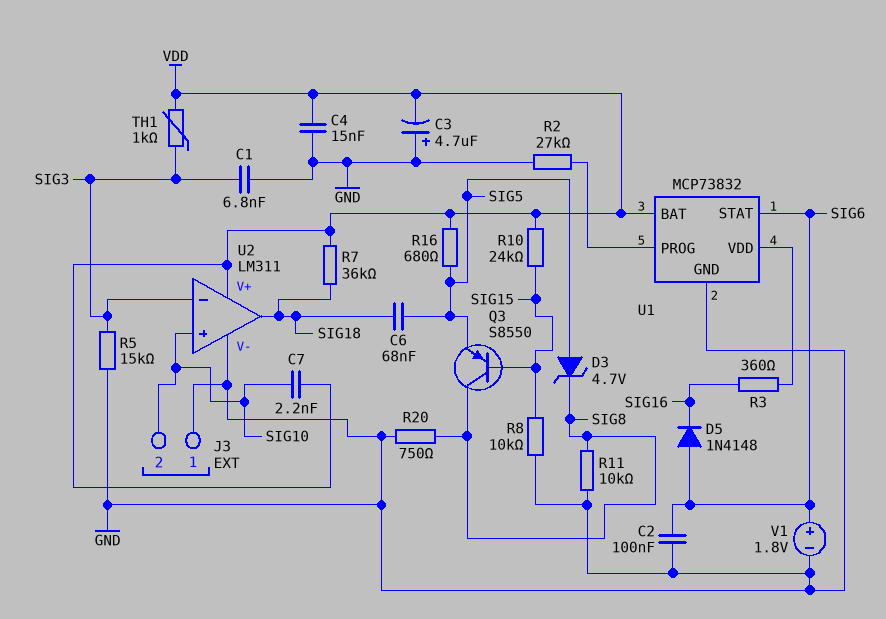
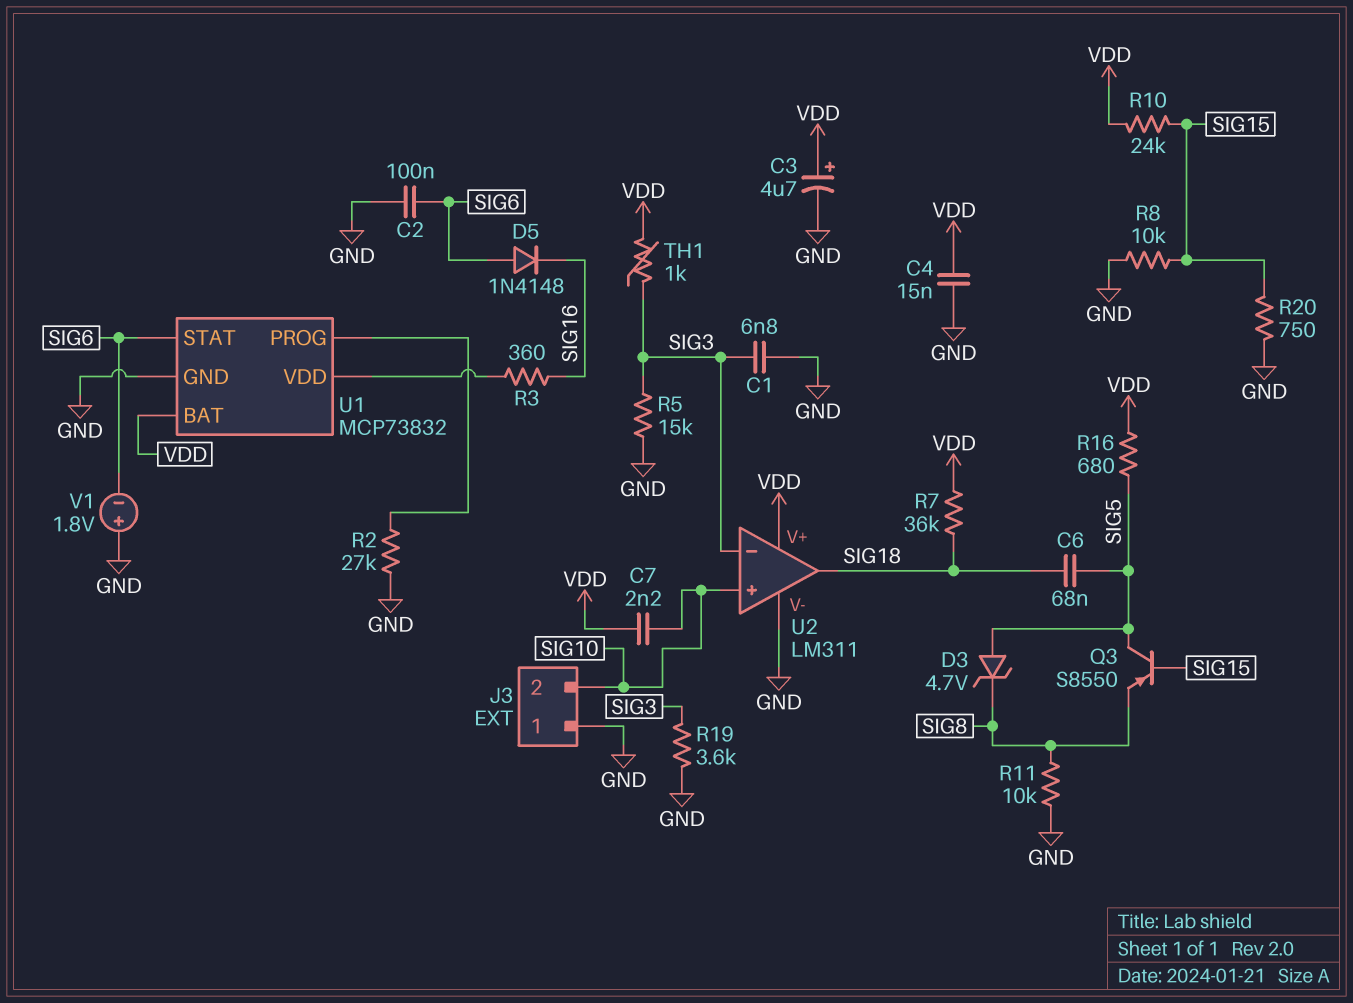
C3: 4.7uF (plus GND, minus VDD) -> 4.7uF (plus VDD, minus GND)
Q3: PNP S8550 (B SIG15, C SIG8, E SIG5) -> PNP S8550 (B SIG15, C SIG5, E SIG8)
R19: none -> 3.6k (GND, SIG3)
R20: 750 (GND, SIG8) -> 750 (GND, SIG15)
V1: 1.8V (plus SIG6, minus GND) -> 1.8V (plus GND, minus SIG6)

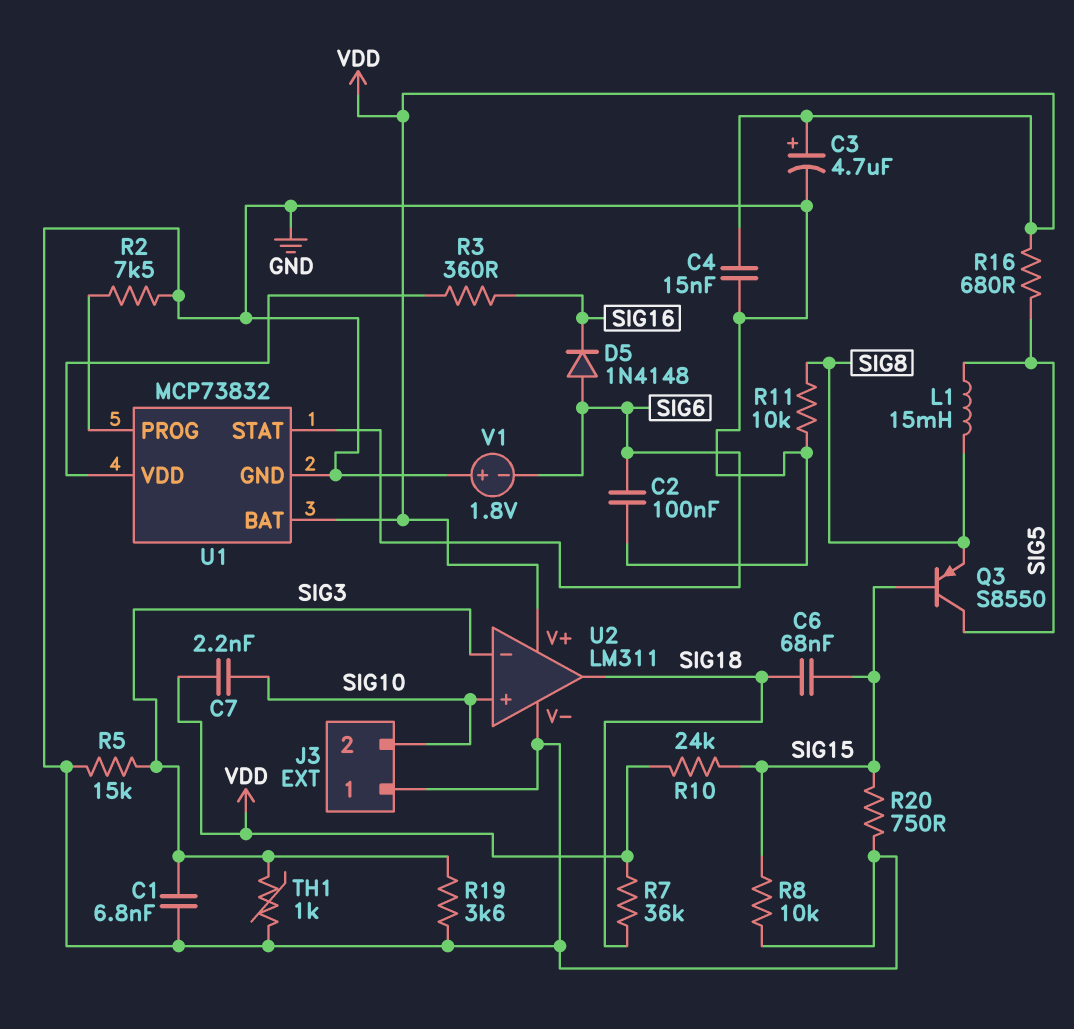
C6: 68nF (SIG5, SIG18) -> 68nF (SIG15, SIG18)
D3: zener 4.7V (A SIG5, K SIG8) -> none
L1: none -> 15mH (SIG5, SIG8)
R2: 27k (GND, U1/PROG) -> 7.5k (GND, U1/PROG)
TH1: 1k (SIG3, VDD) -> 1k (GND, SIG3)

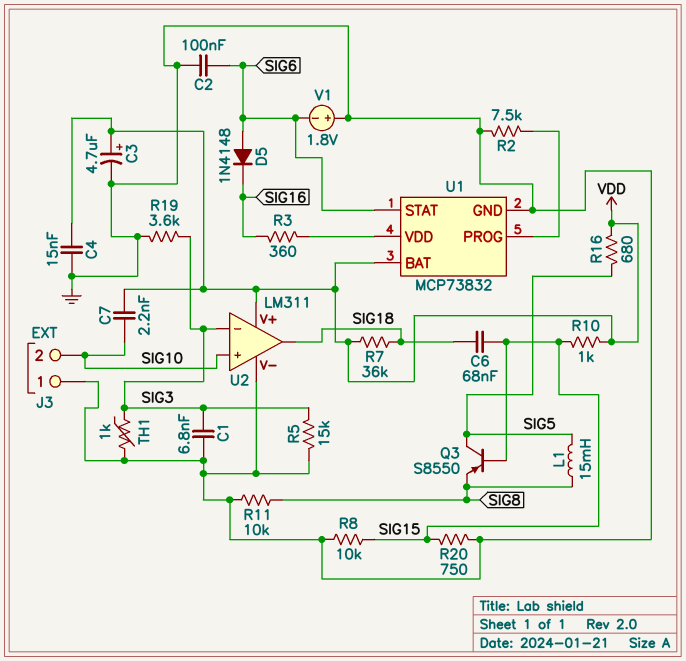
R10: 24k (SIG15, VDD) -> 1k (SIG15, VDD)

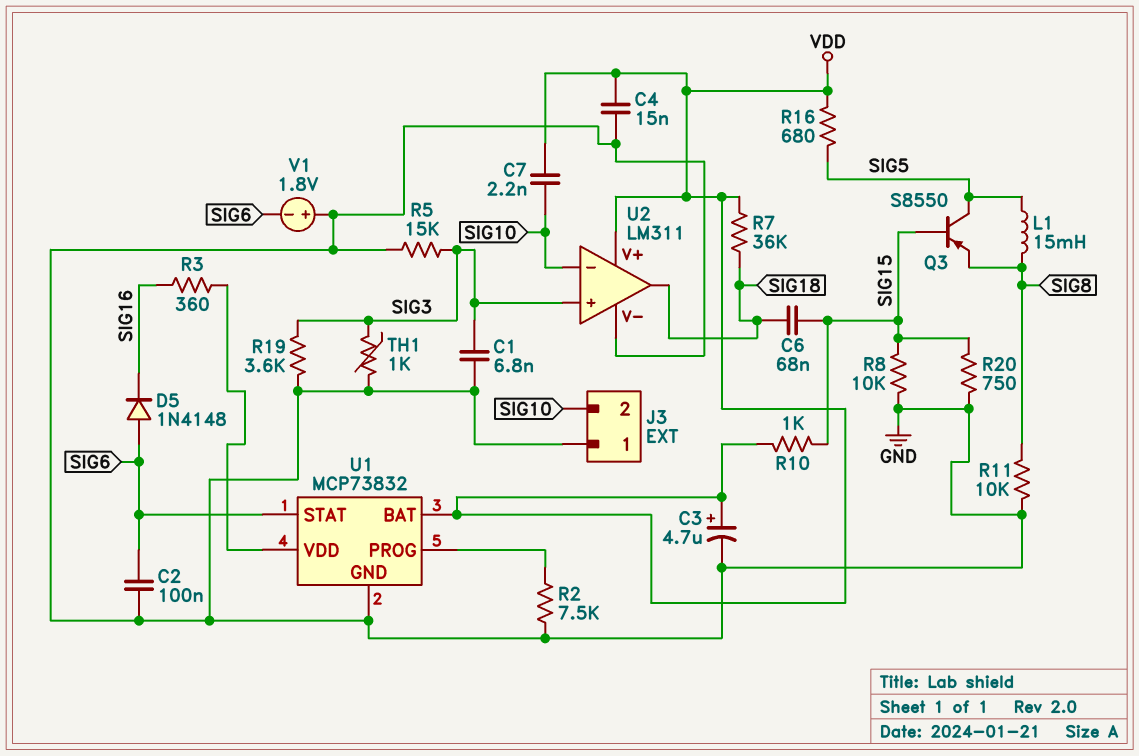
U2 pin in+: SIG10 -> SIG3
U2 pin in-: SIG3 -> SIG10

